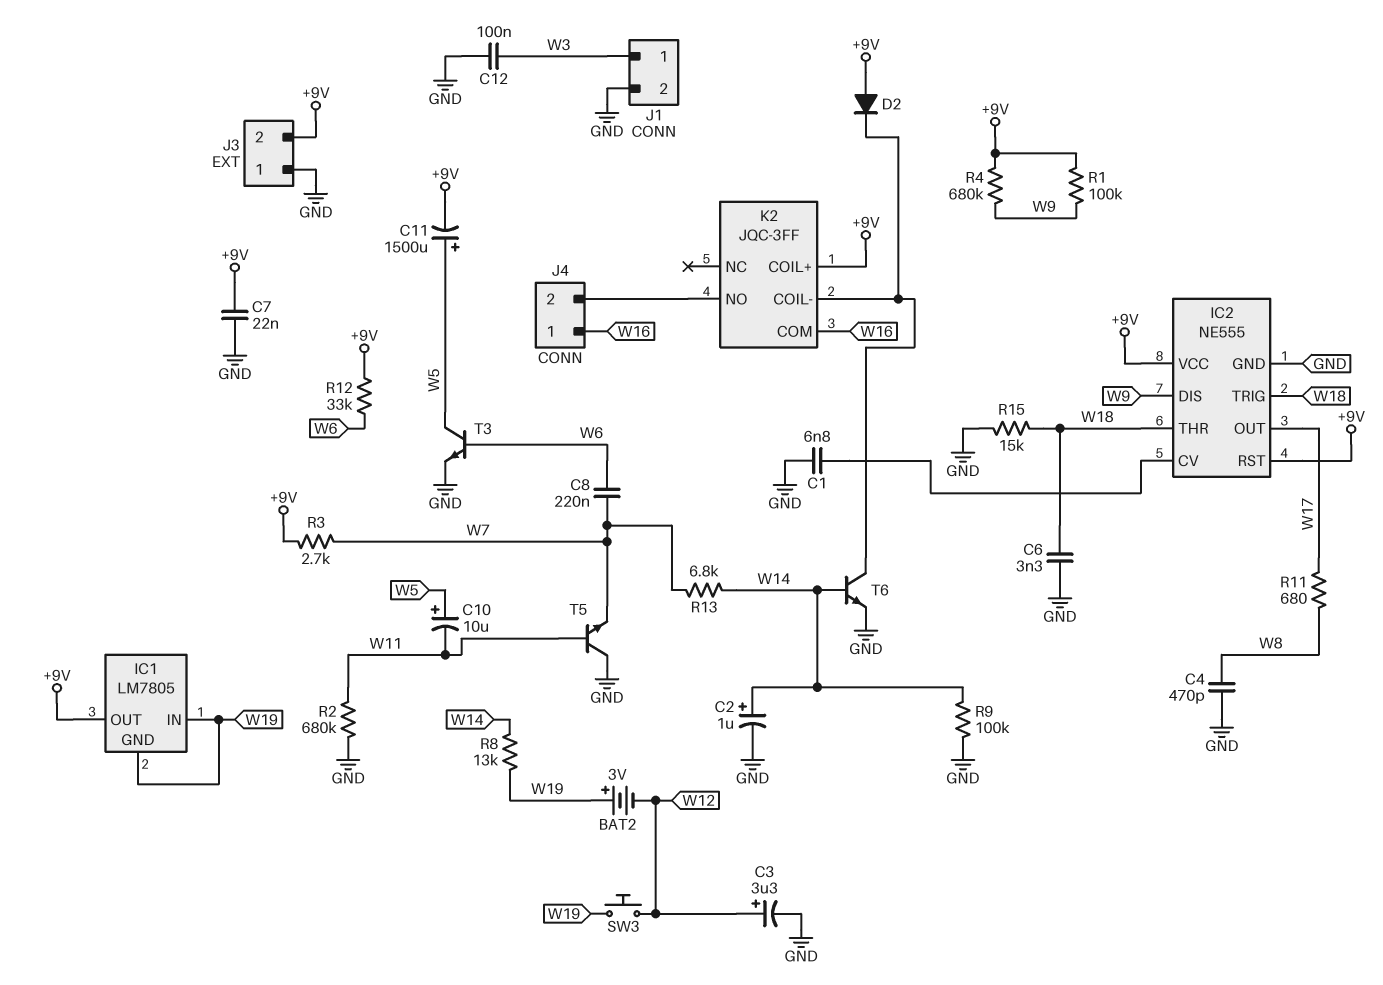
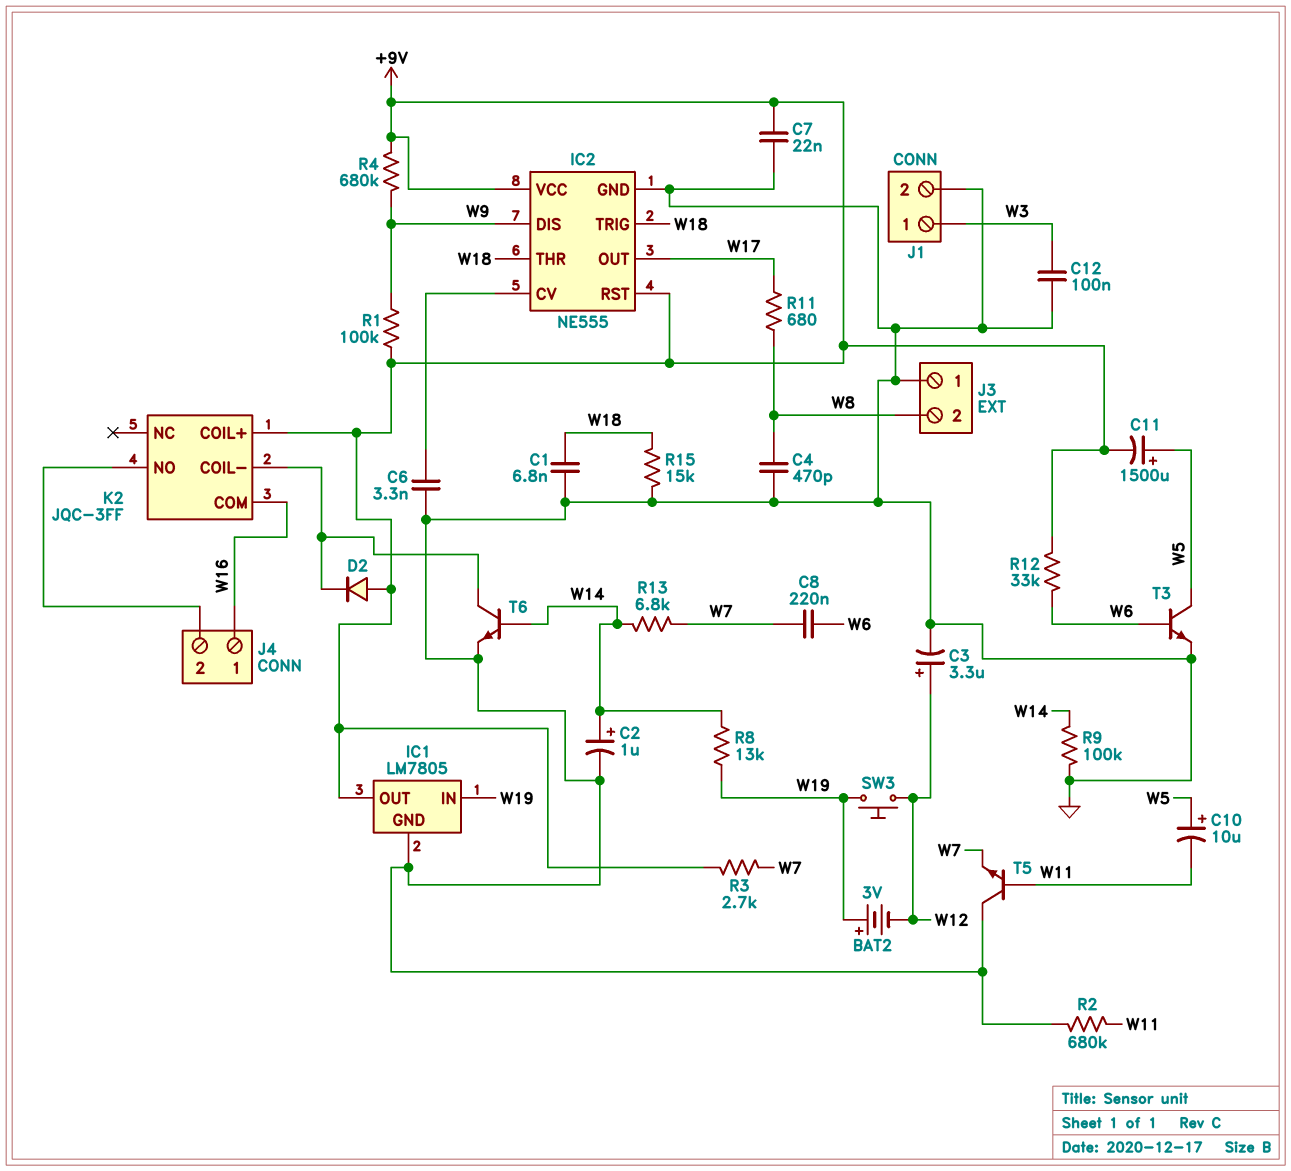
C1: 6.8nF (GND, IC2/CV) -> 6.8nF (GND, W18)
C6: 3.3nF (GND, W18) -> 3.3nF (GND, IC2/CV)
IC1 pin GND: W19 -> GND
J3 pin 2: +9V -> W8

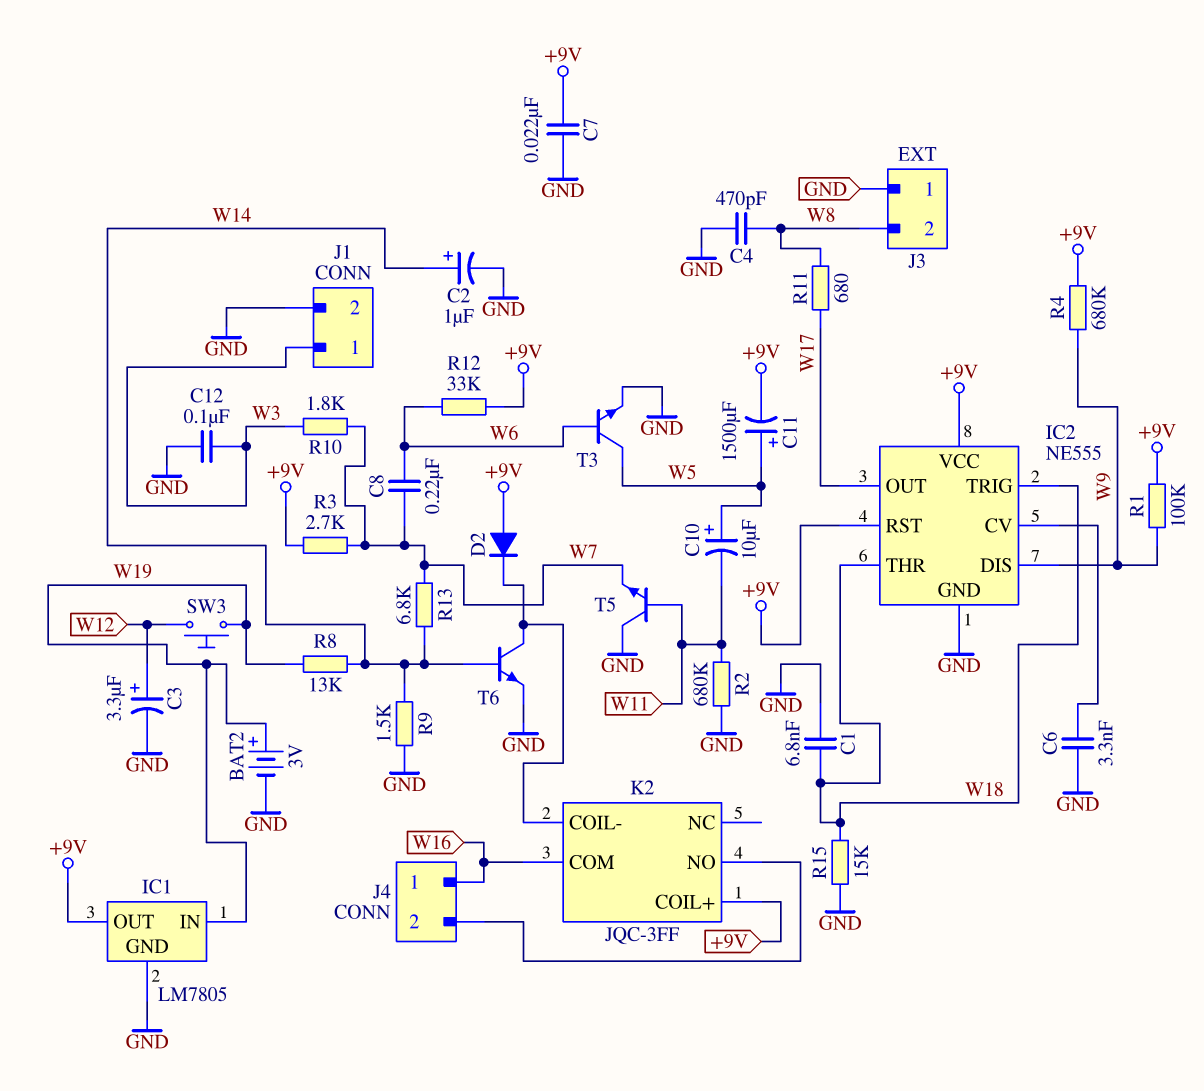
BAT2: 3V (plus W19, minus W12) -> 3V (plus W19, minus GND)
R9: 100k (GND, W14) -> 1.5k (GND, W14)
R10: none -> 1.8k (W3, W7)

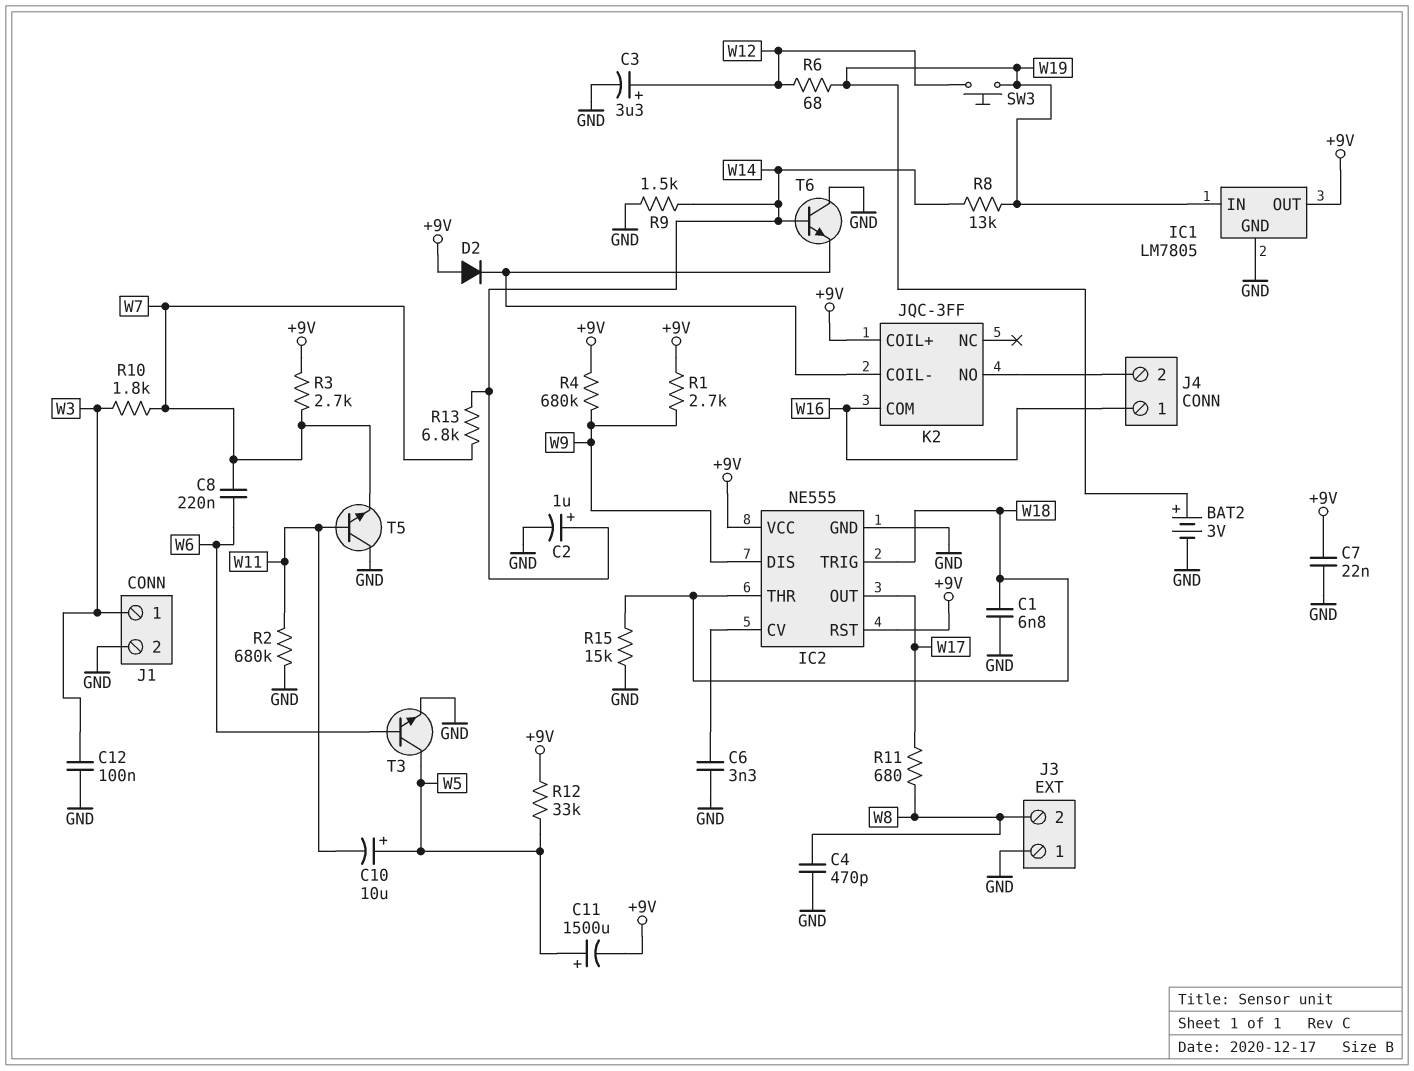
R1: 100k (+9V, W9) -> 2.7k (+9V, W9)
R6: none -> 68 (W12, W19)
R12: 33k (+9V, W6) -> 33k (+9V, W5)
T6: NPN (B W14, C K2/COIL-, E GND) -> NPN (B W14, C GND, E K2/COIL-)

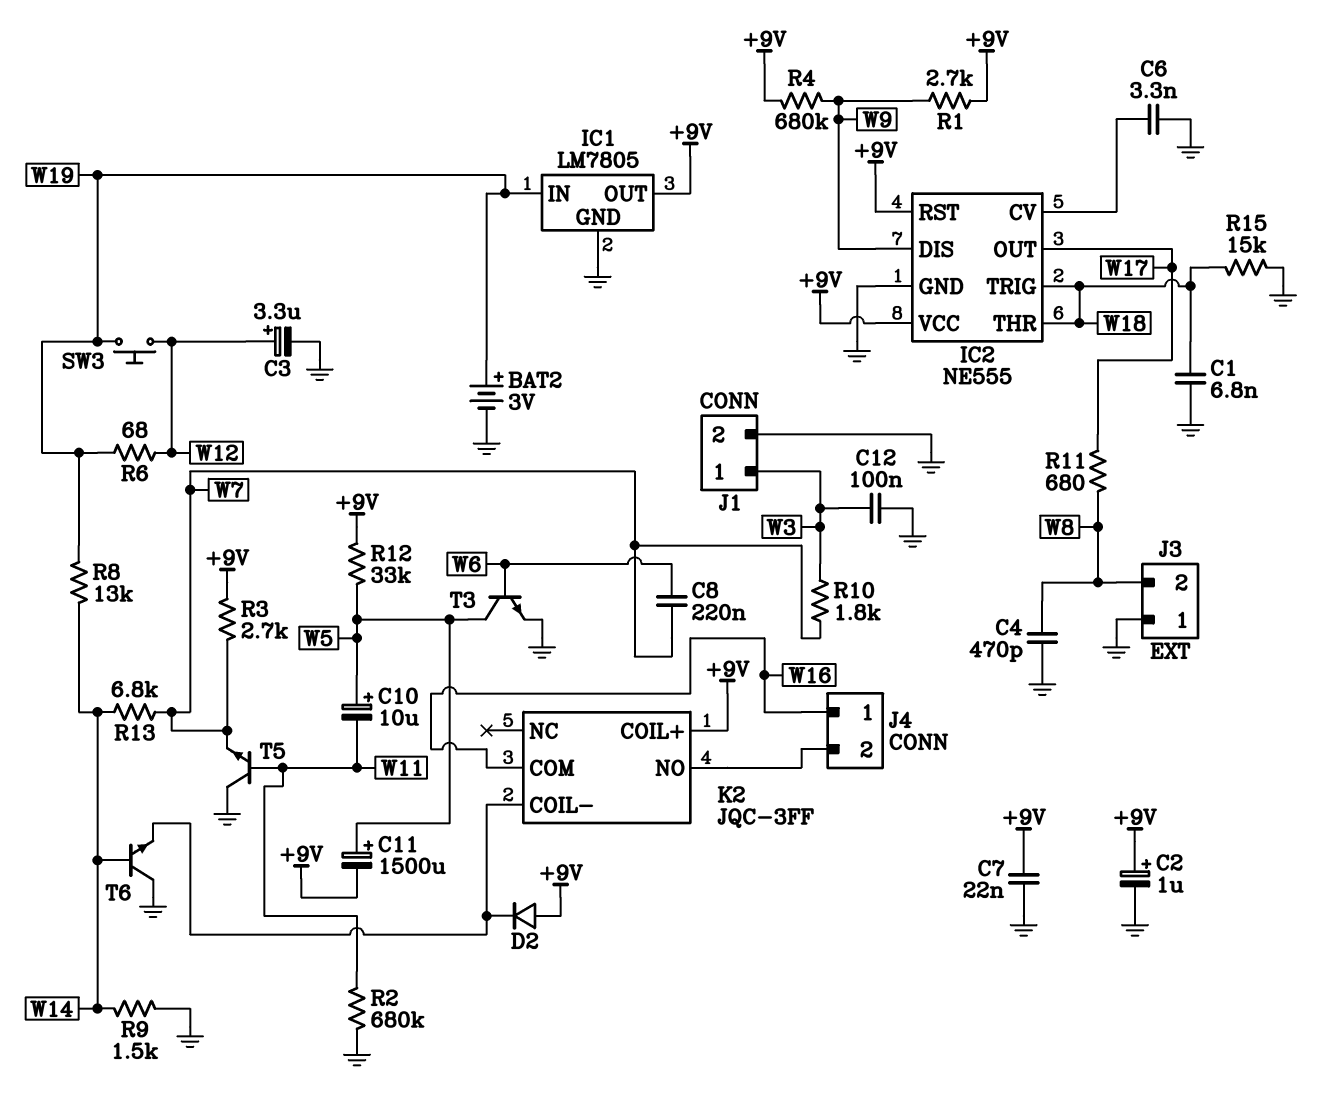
C2: 1uF (plus W14, minus GND) -> 1uF (plus +9V, minus GND)

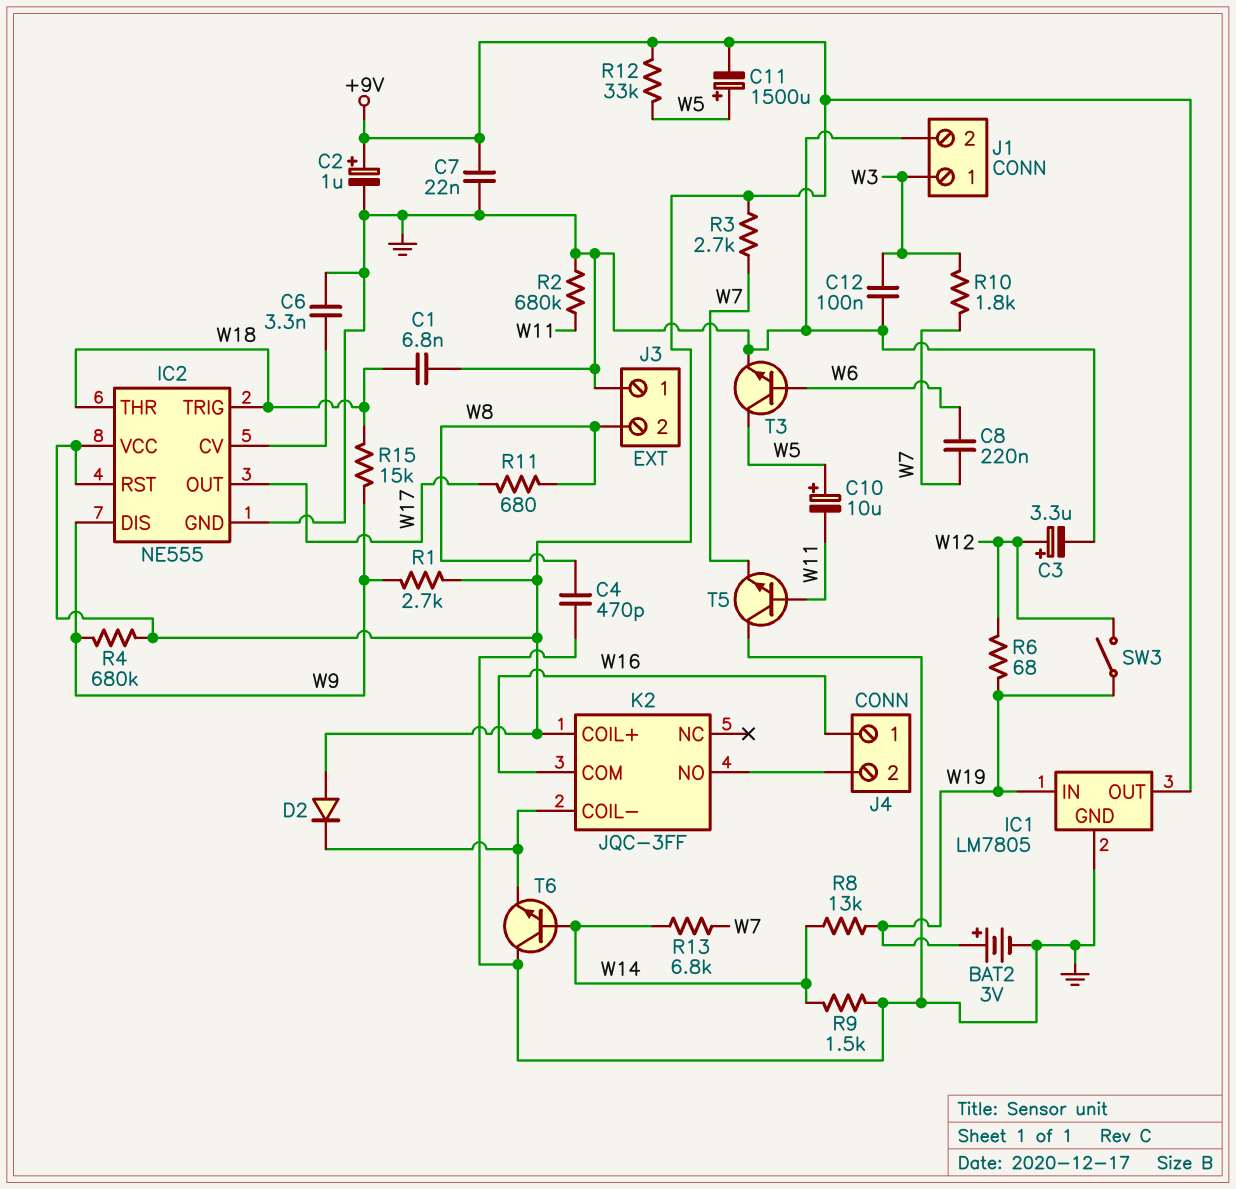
R15: 15k (GND, W18) -> 15k (W9, W18)
SW3: button (W12, W19) -> switch (W12, W19)

